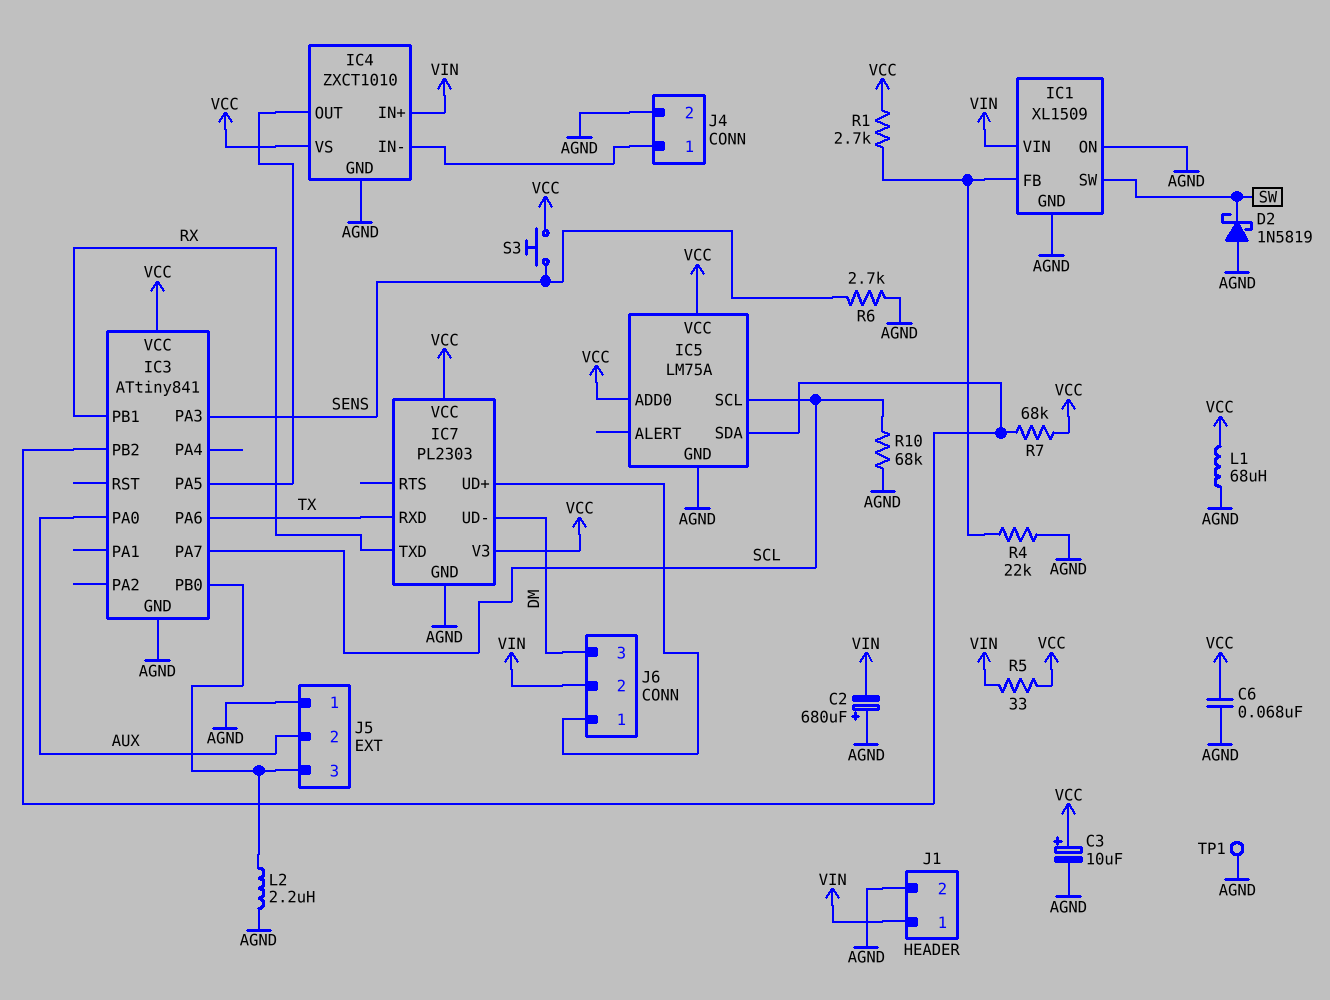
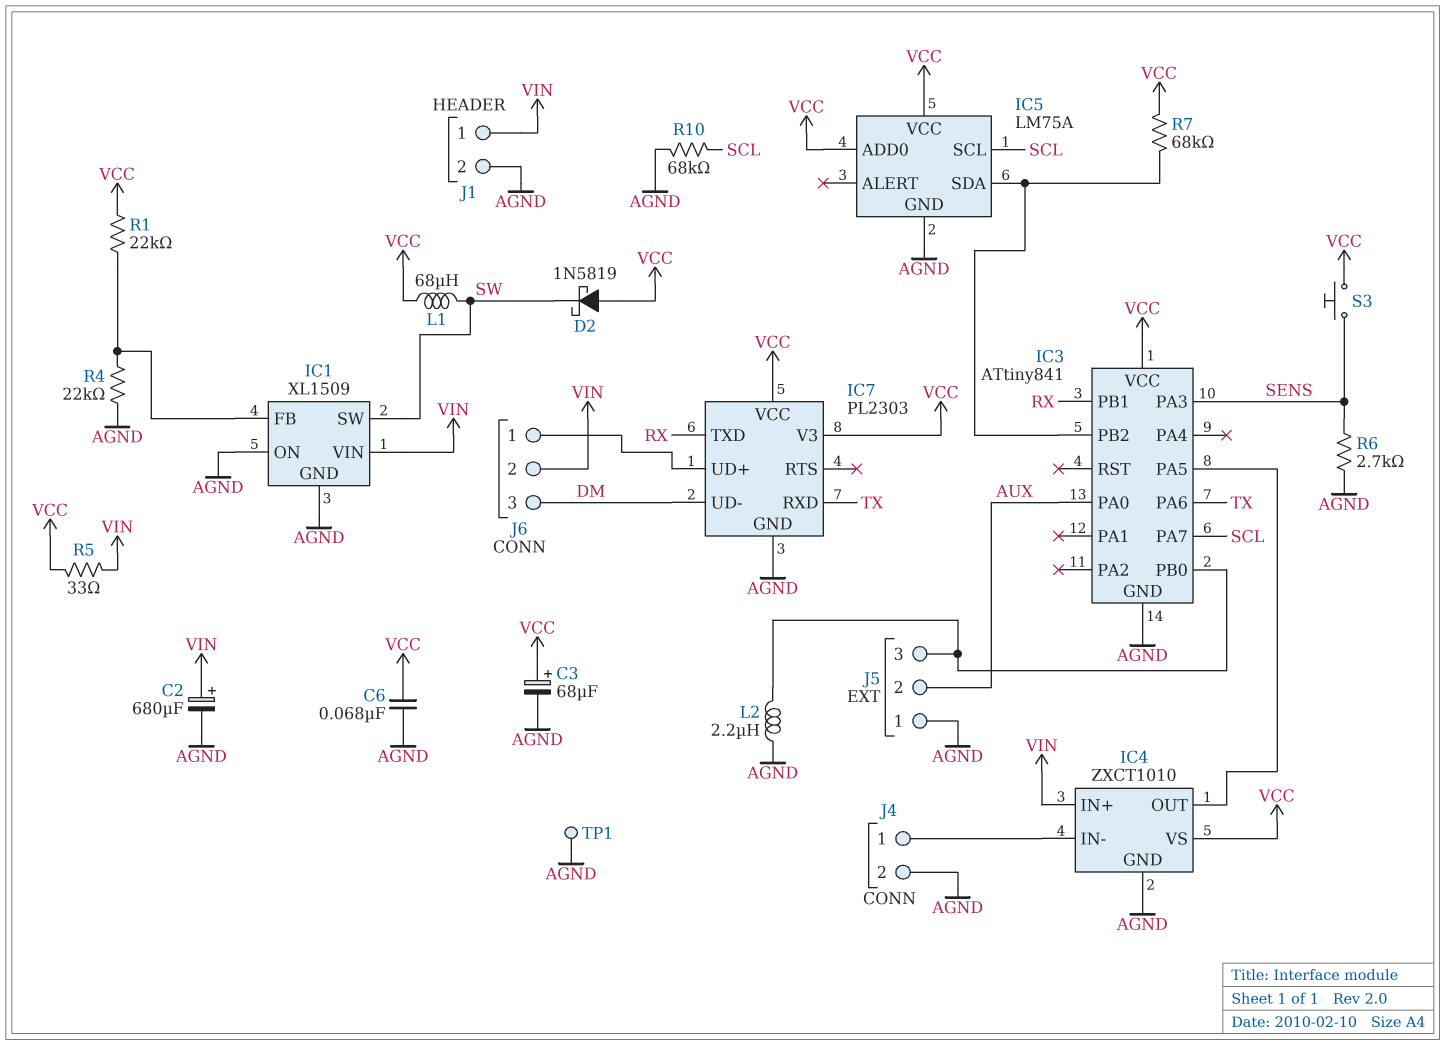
C2: 680uF (plus AGND, minus VIN) -> 680uF (plus VIN, minus AGND)
C3: 10uF (plus VCC, minus AGND) -> 68uF (plus VCC, minus AGND)
D2: schottky 1N5819 (A AGND, K SW) -> schottky 1N5819 (A VCC, K SW)
L1: 68uH (AGND, VCC) -> 68uH (SW, VCC)
R1: 2.7k (IC1/FB, VCC) -> 22k (IC1/FB, VCC)

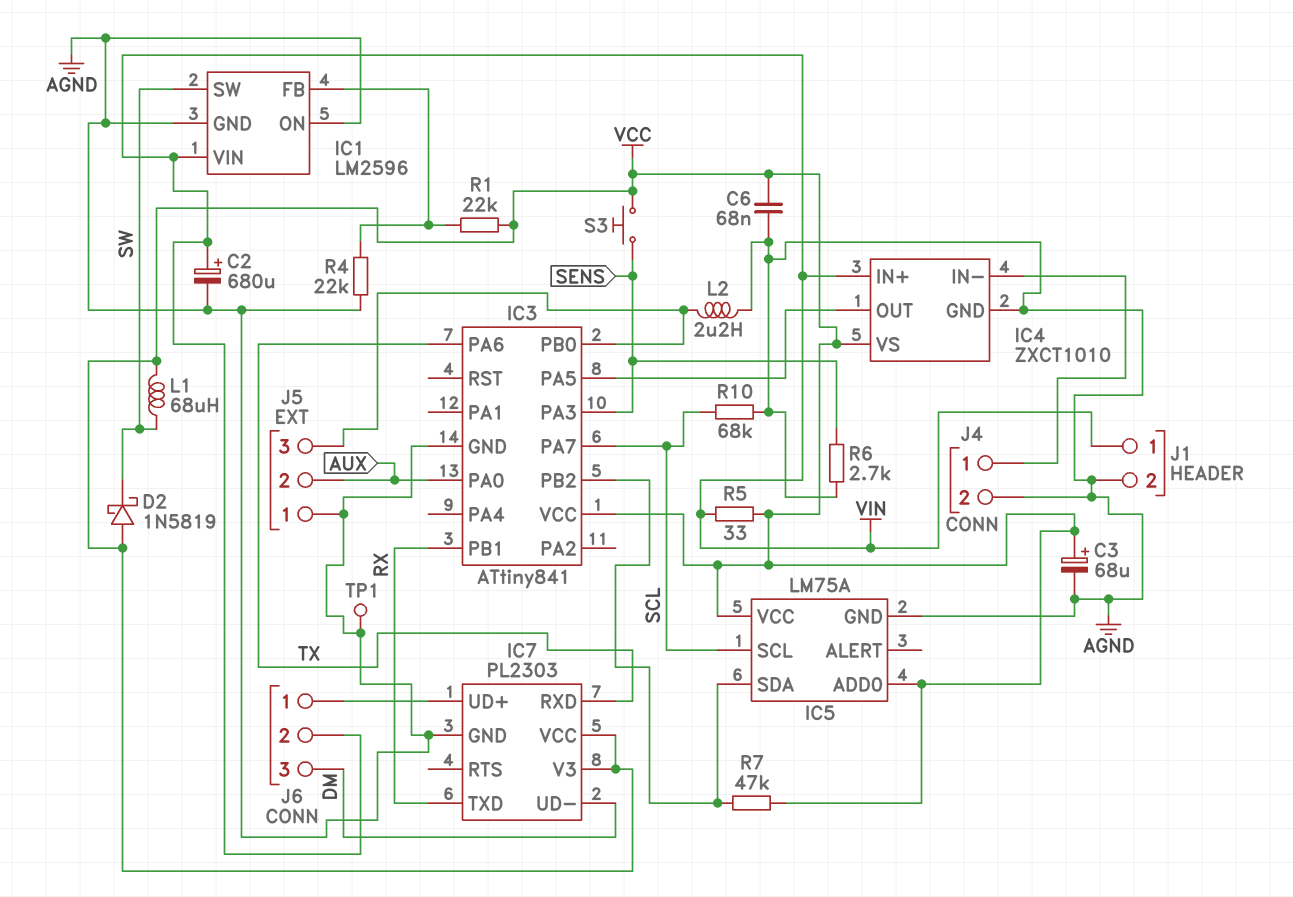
IC1: XL1509 -> LM2596
R7: 68k (IC3/PB2, VCC) -> 47k (IC3/PB2, VCC)

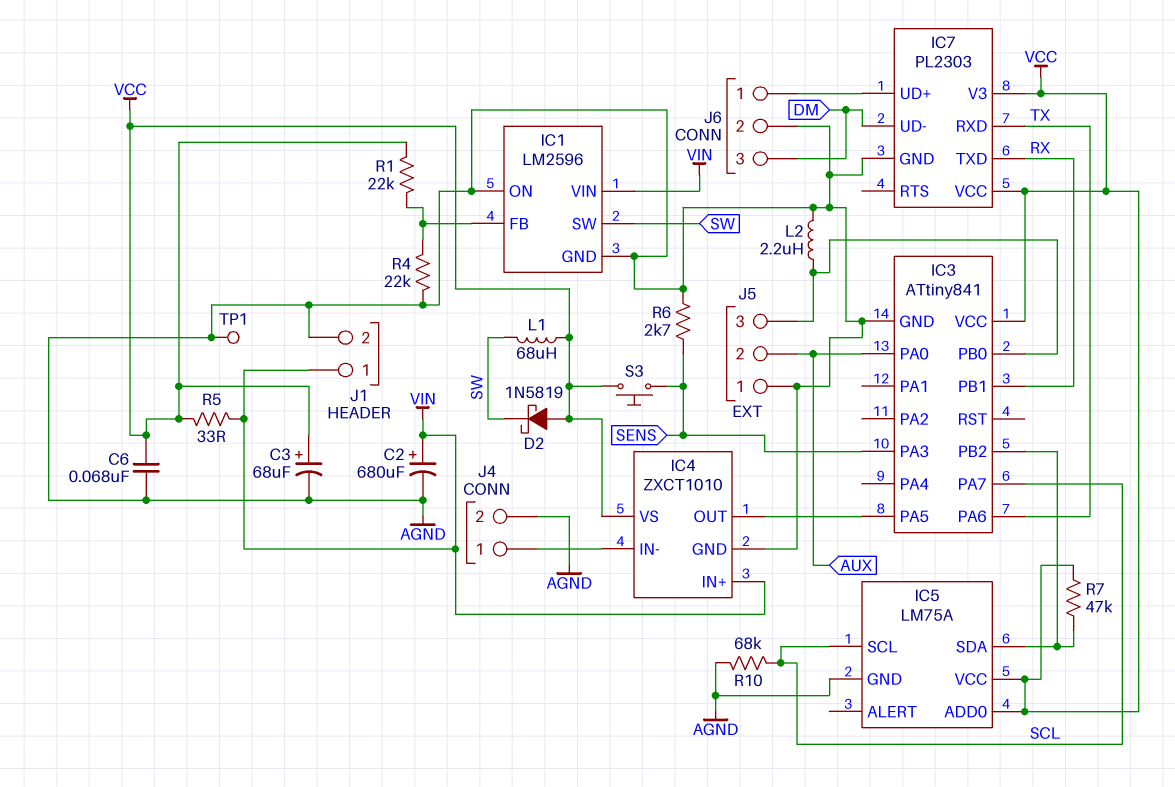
J6 pin 2: VIN -> AGND

